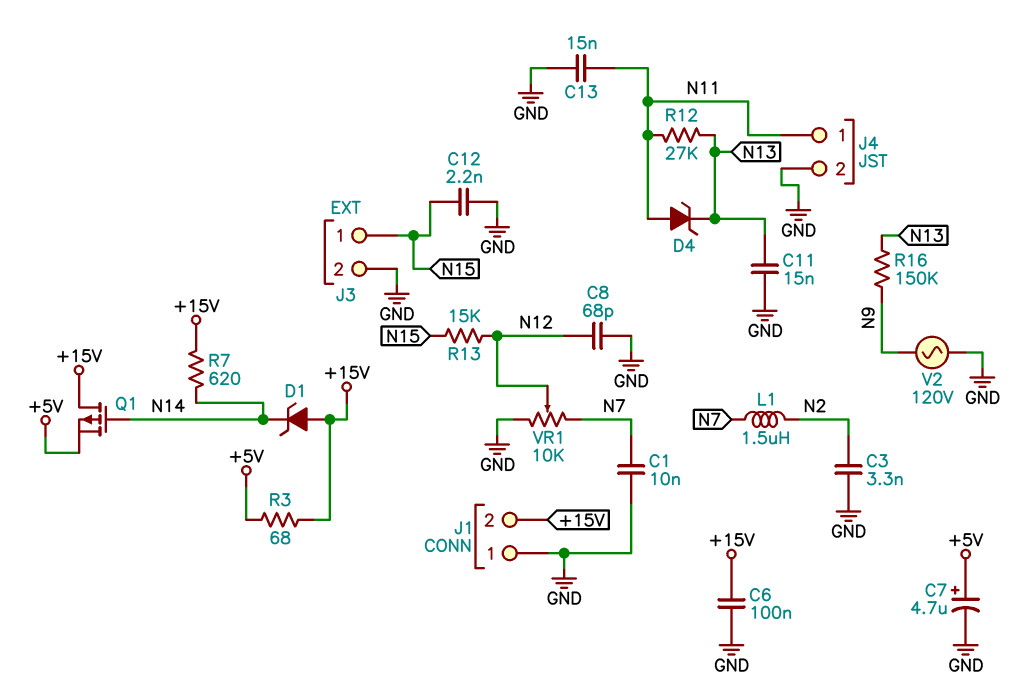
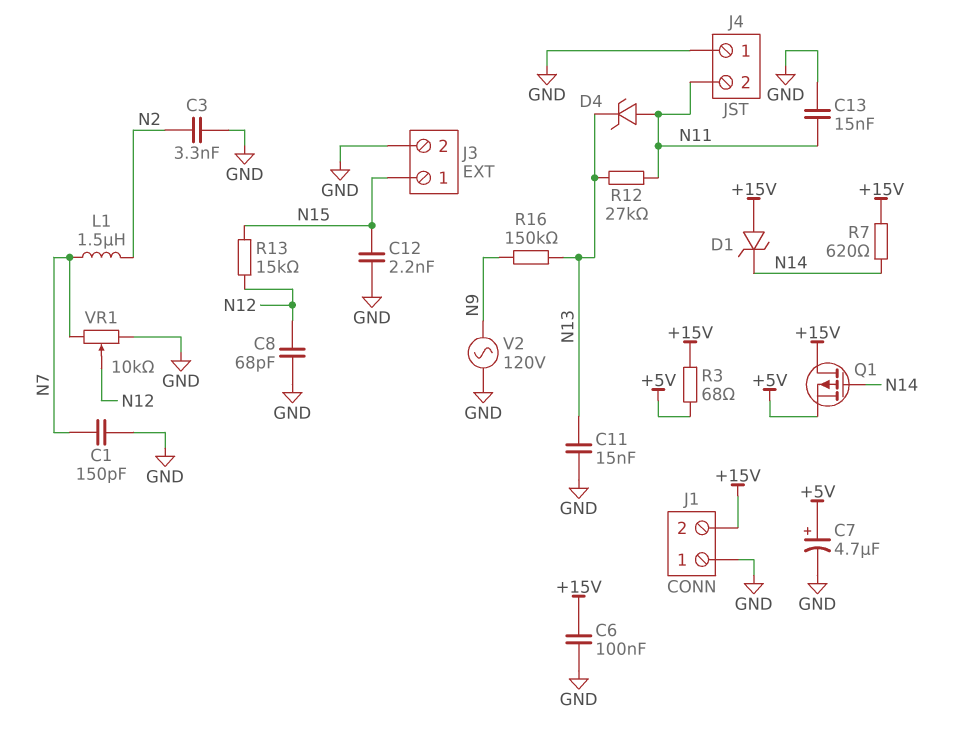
C1: 10nF (GND, N7) -> 150pF (GND, N7)
J4 pin 1: N11 -> GND
J4 pin 2: GND -> N11

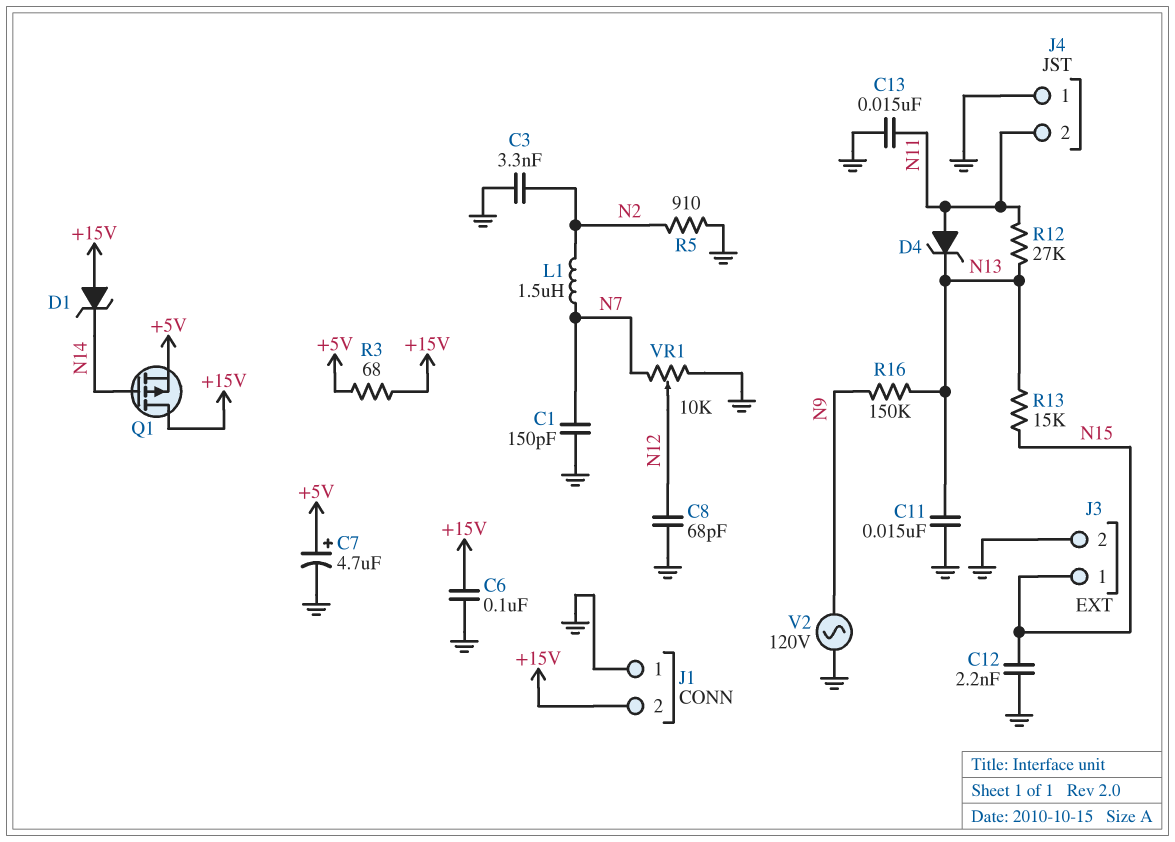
R5: none -> 910 (GND, N2)
R7: 620 (+15V, N14) -> none
R13: 15k (N12, N15) -> 15k (N13, N15)

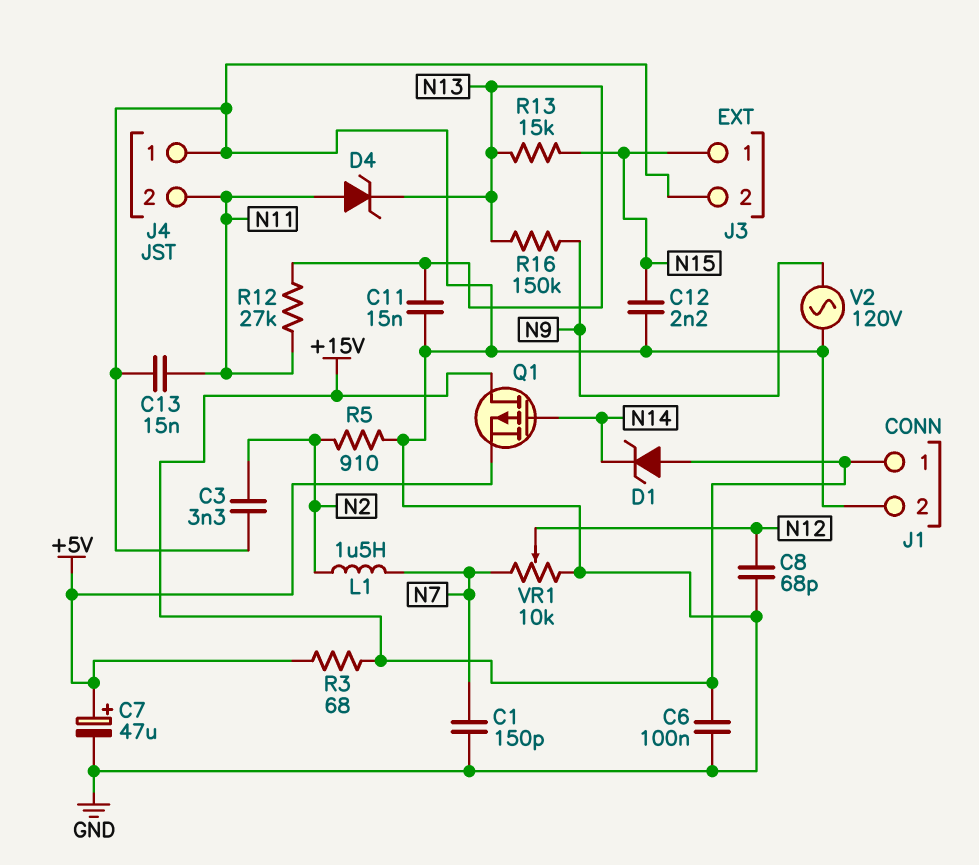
C7: 4.7uF (plus +5V, minus GND) -> 47uF (plus +5V, minus GND)
J1 pin 1: GND -> +15V
J1 pin 2: +15V -> GND

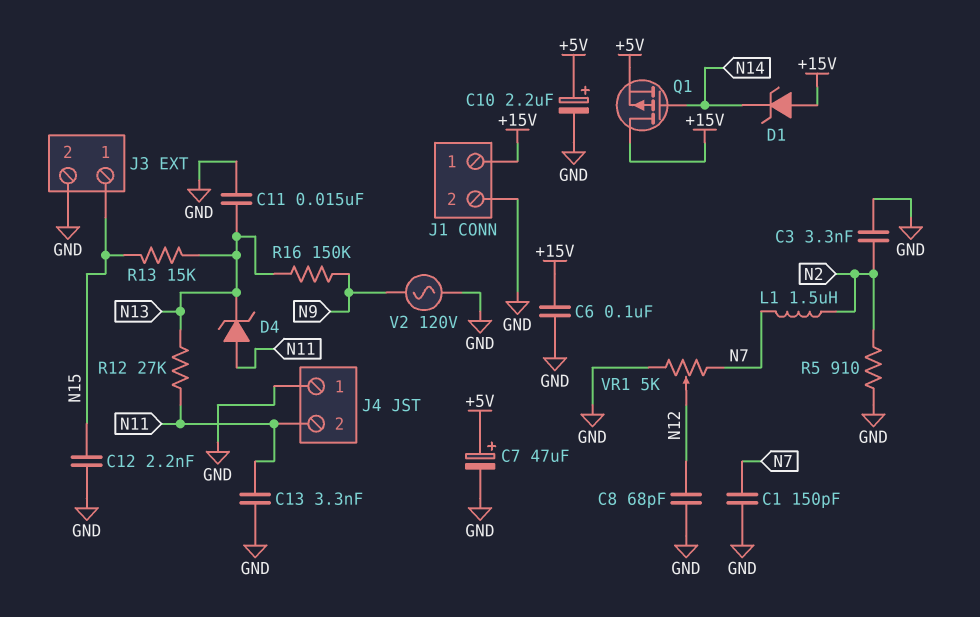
C10: none -> 2.2uF (plus +5V, minus GND)
C13: 15nF (GND, N11) -> 3.3nF (GND, N11)
R3: 68 (+5V, +15V) -> none
VR1: 10k (GND, N7, wiper N12) -> 5k (GND, N7, wiper N12)

